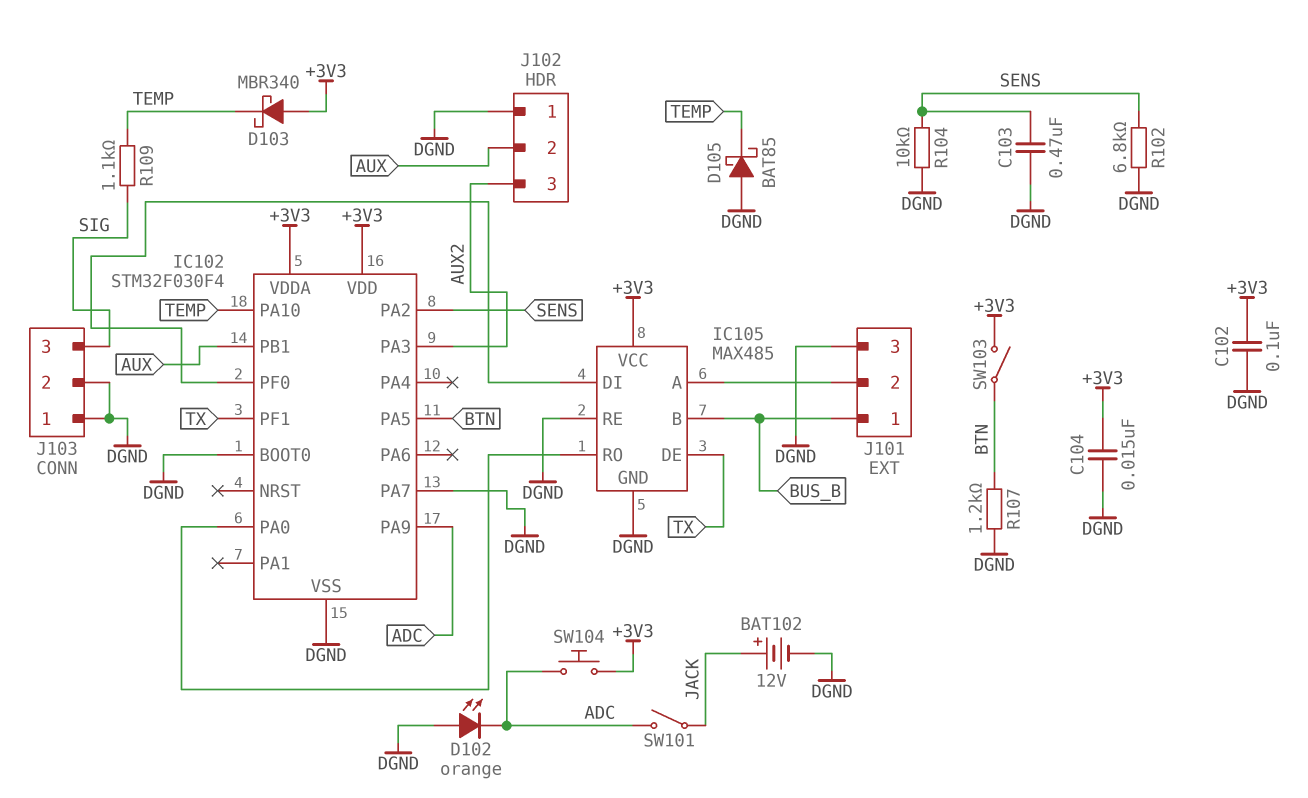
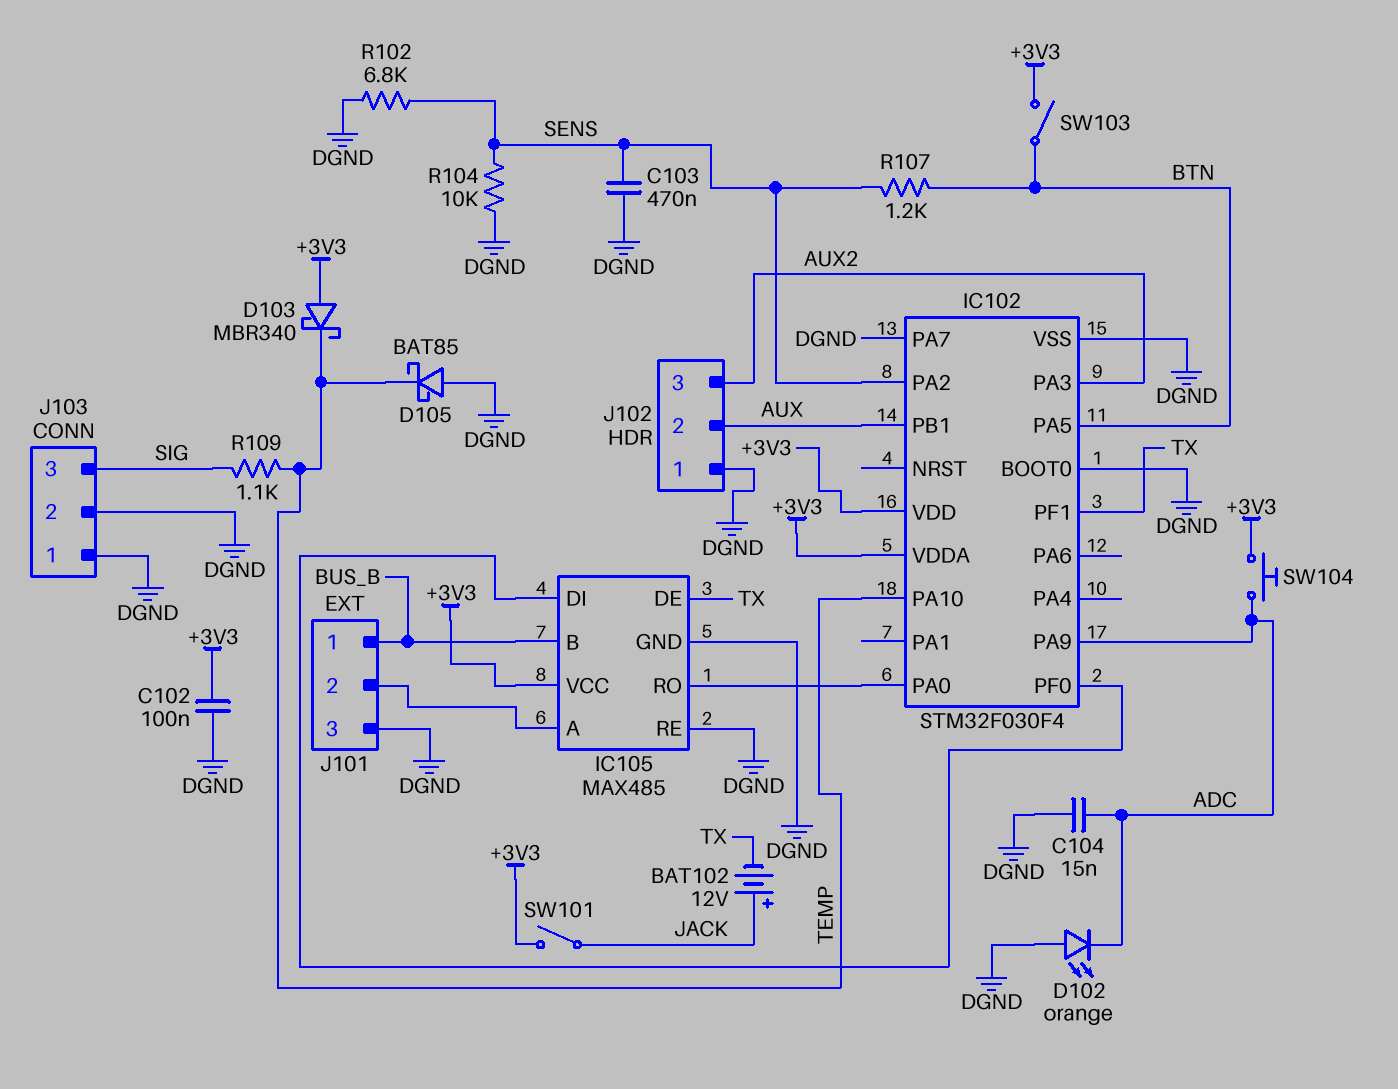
BAT102: 12V (plus JACK, minus DGND) -> 12V (plus JACK, minus TX)
C104: 15nF (+3V3, DGND) -> 15nF (ADC, DGND)
R107: 1.2k (BTN, DGND) -> 1.2k (BTN, SENS)
SW101: switch (ADC, JACK) -> switch (+3V3, JACK)

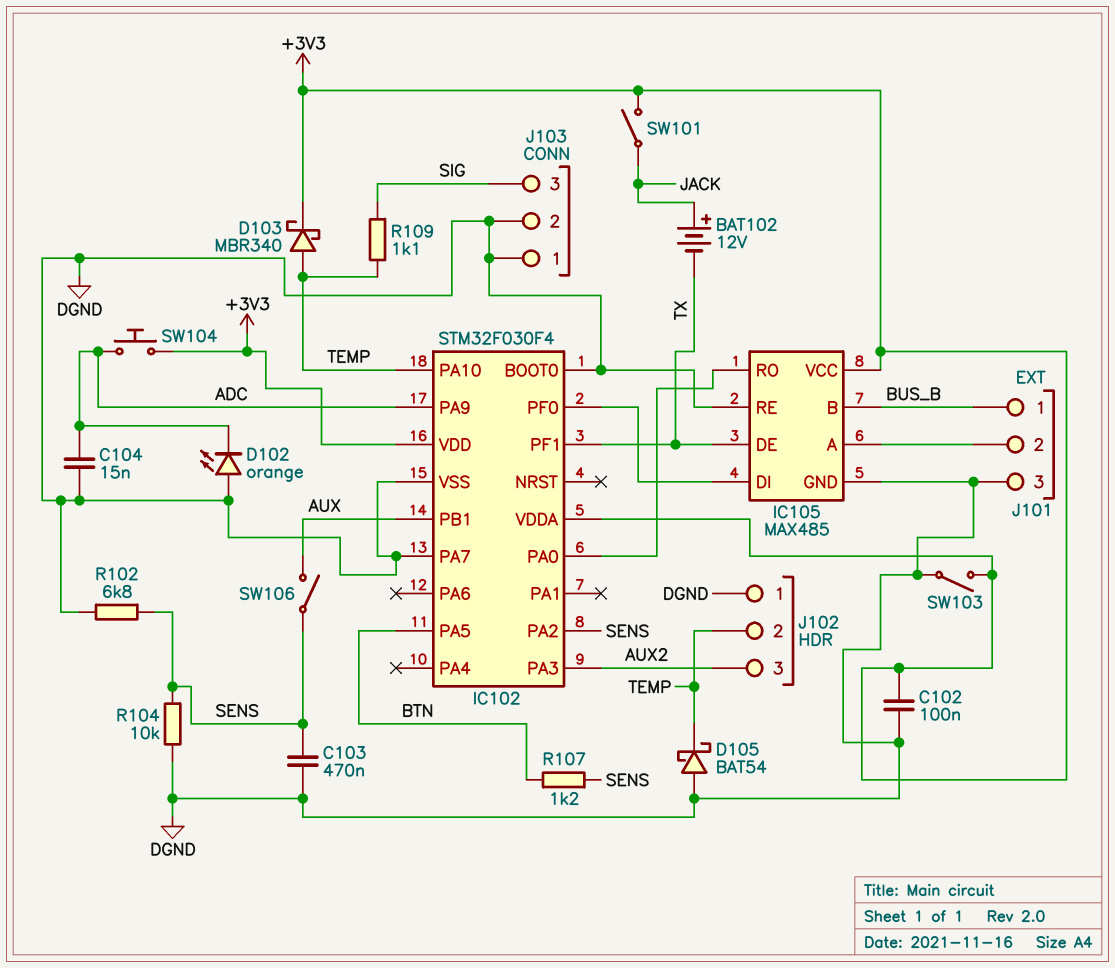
D103: schottky MBR340 (A +3V3, K TEMP) -> schottky MBR340 (A TEMP, K +3V3)
D105: schottky BAT85 (A DGND, K TEMP) -> schottky BAT54 (A DGND, K TEMP)
J102 pin 2: AUX -> TEMP
SW103: switch (+3V3, BTN) -> switch (+3V3, DGND)
SW106: none -> switch (AUX, SENS)

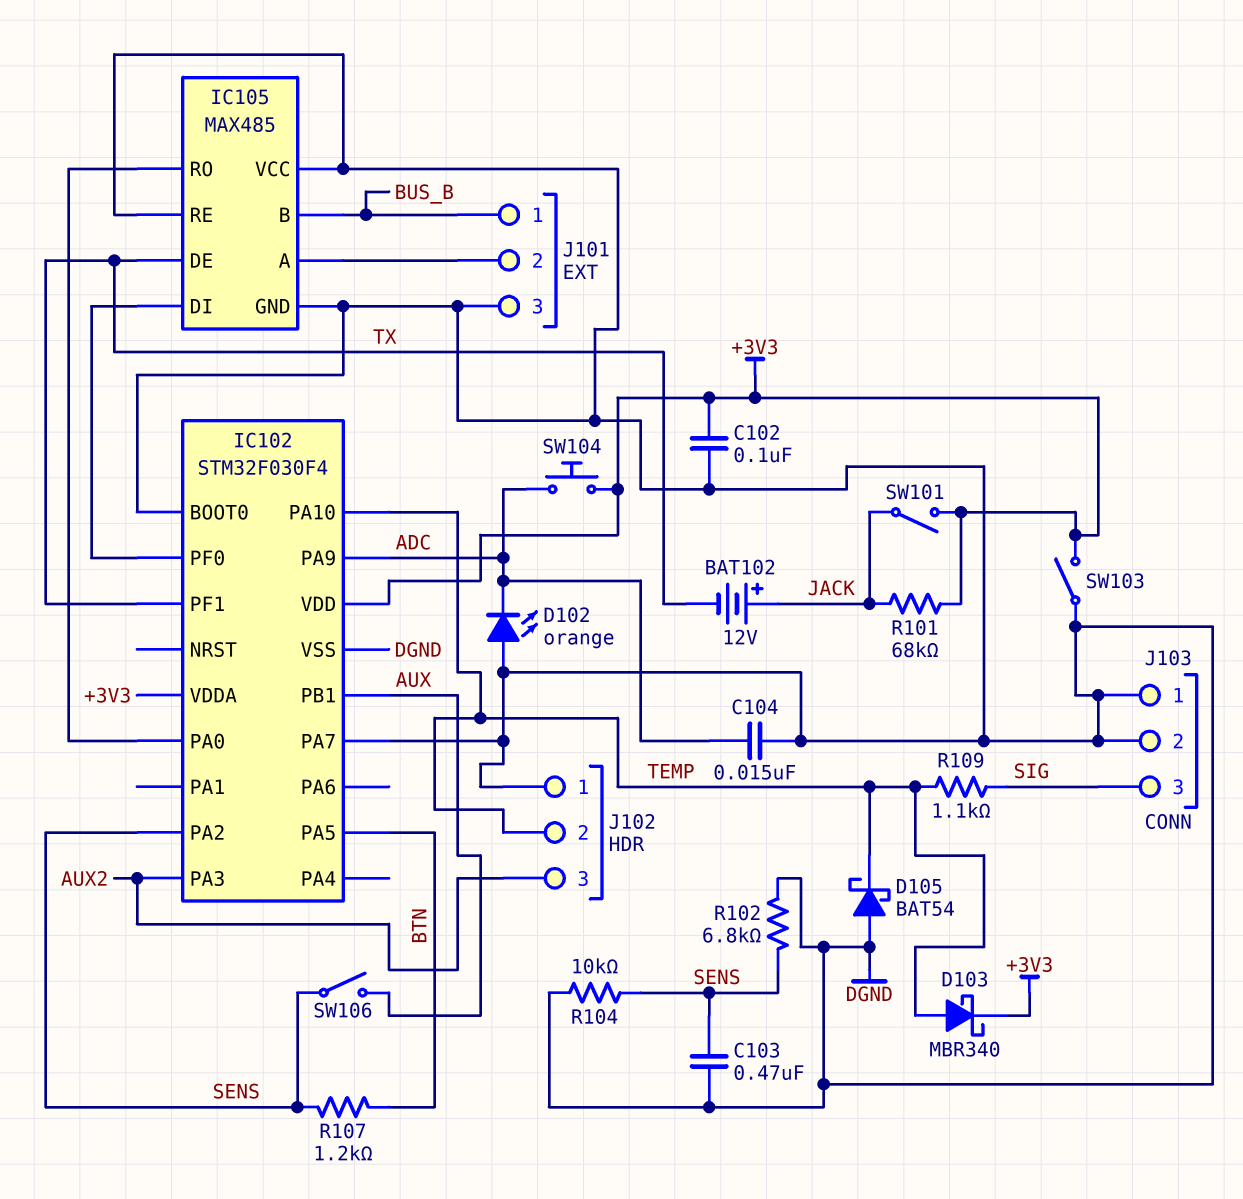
IC105 pin VCC: +3V3 -> DGND
R101: none -> 68k (+3V3, JACK)

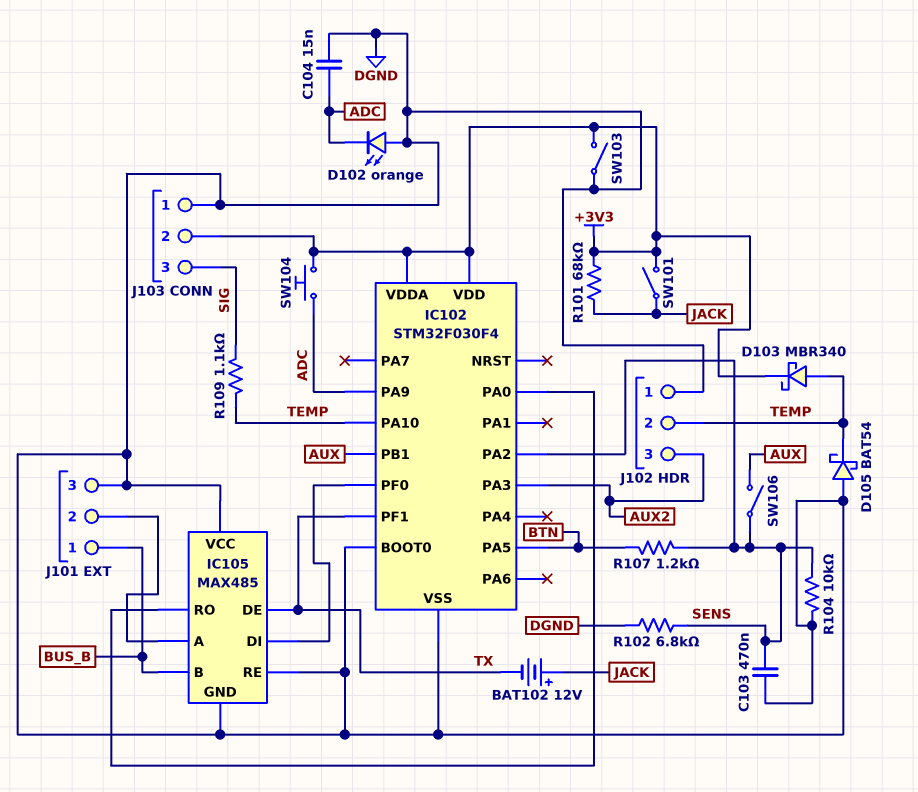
C102: 100nF (+3V3, DGND) -> none
IC102 pin PA7: DGND -> none
J103 pin 2: DGND -> +3V3

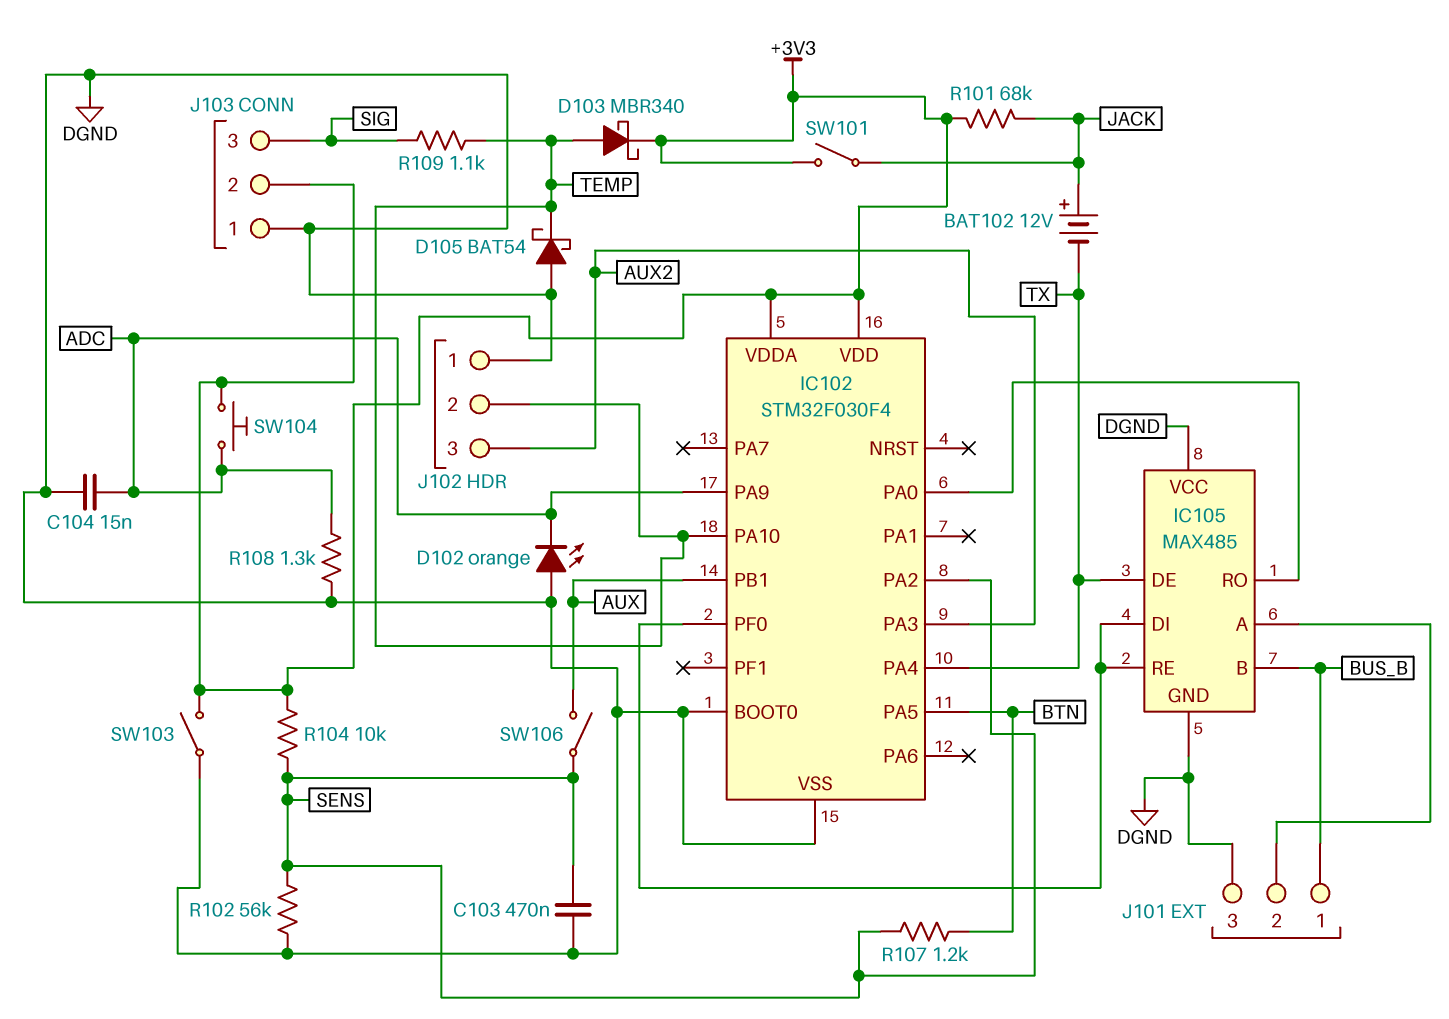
IC102 pin PA4: none -> TX
IC102 pin PF1: TX -> none
IC105 pin RE: DGND -> IC102/PF0
R102: 6.8k (DGND, SENS) -> 56k (DGND, SENS)
R104: 10k (DGND, SENS) -> 10k (+3V3, SENS)
R108: none -> 1.3k (ADC, DGND)

